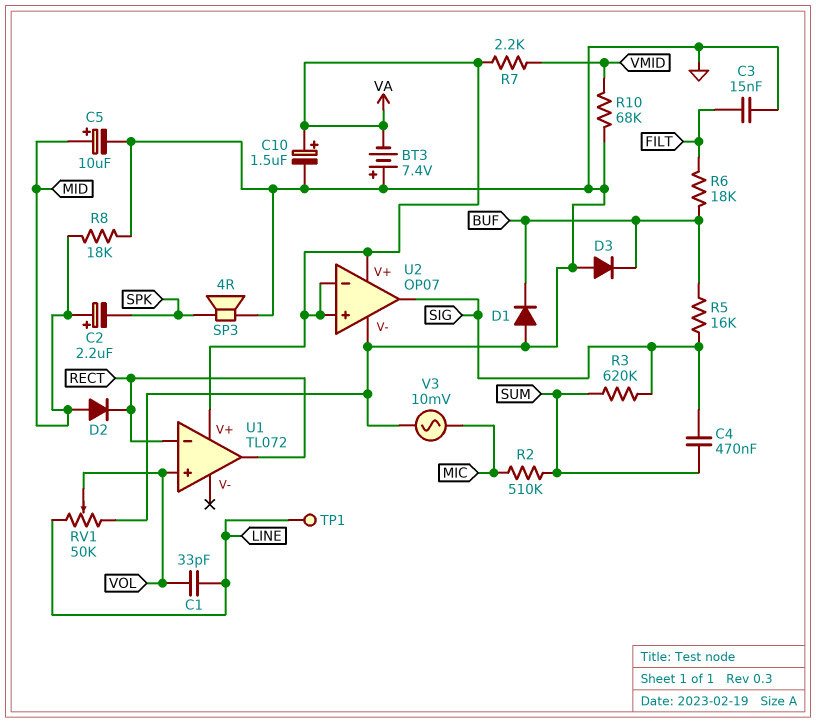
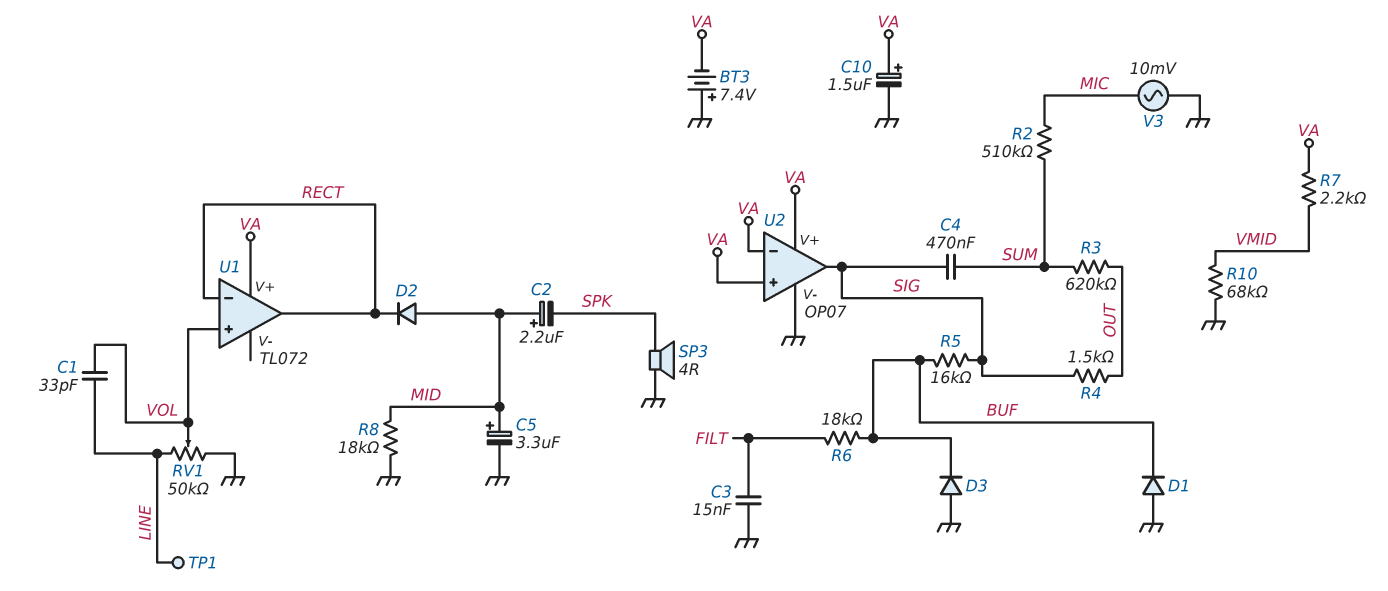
C5: 10uF (plus MID, minus GND) -> 3.3uF (plus MID, minus GND)
R3: 620k (SIG, SUM) -> 620k (OUT, SUM)
R4: none -> 1.5k (OUT, SIG)

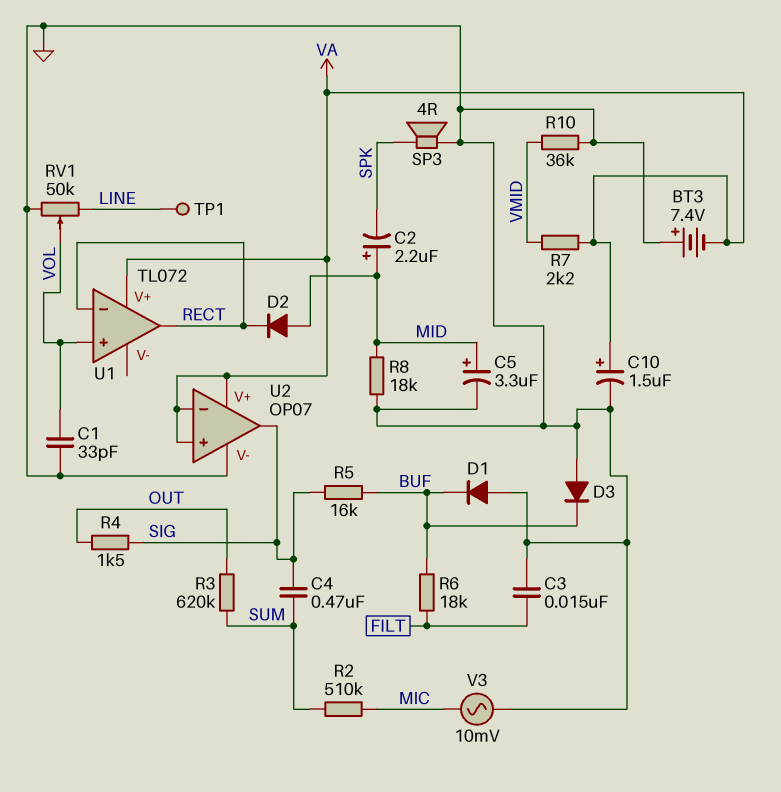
C1: 33pF (LINE, VOL) -> 33pF (GND, VOL)
R10: 68k (GND, VMID) -> 36k (GND, VMID)

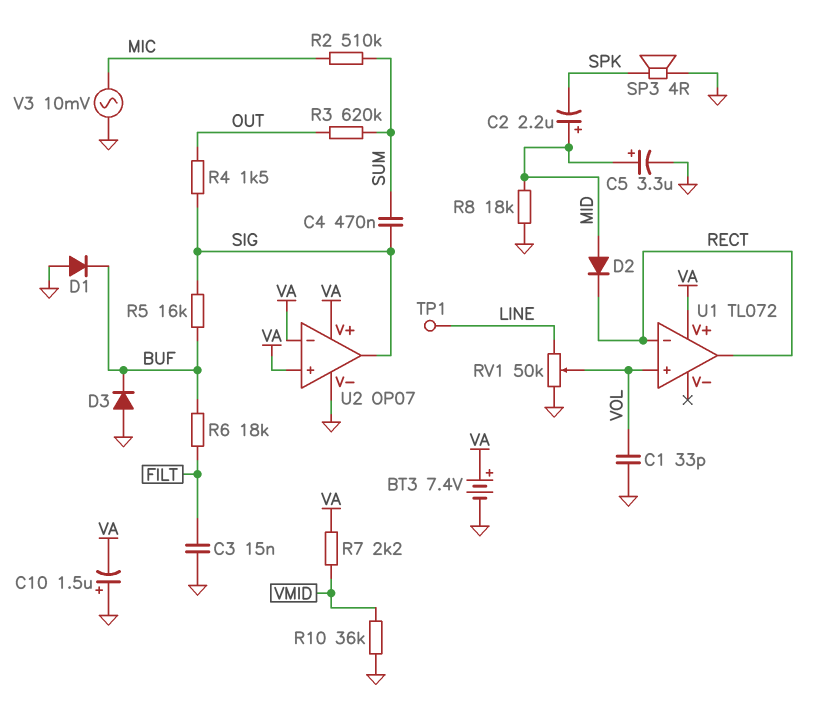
BT3: 7.4V (plus GND, minus VA) -> 7.4V (plus VA, minus GND)
C10: 1.5uF (plus VA, minus GND) -> 1.5uF (plus GND, minus VA)

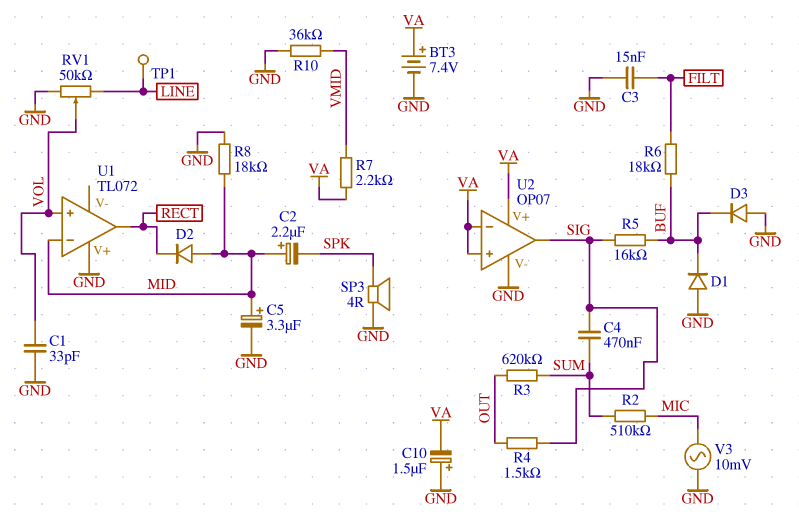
U1 pin V+: VA -> GND
U1 pin in-: RECT -> MID

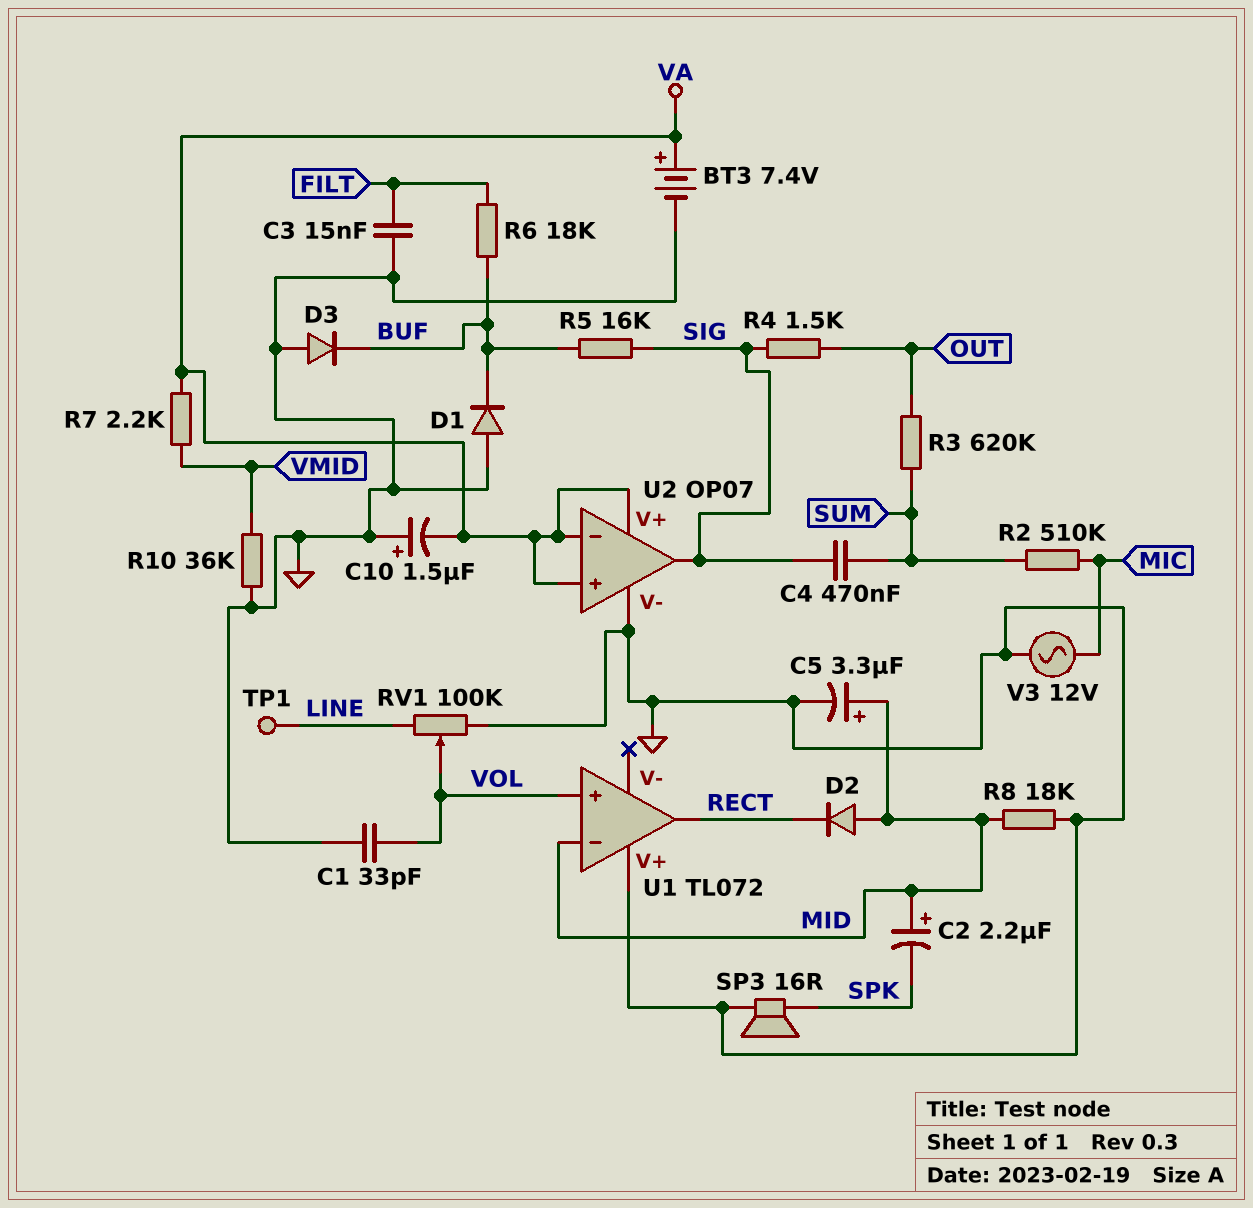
RV1: 50k (GND, LINE, wiper VOL) -> 100k (GND, LINE, wiper VOL)
SP3: speaker 4R (GND, SPK) -> speaker 16R (GND, SPK)
V3: AC 10mV (GND, MIC) -> AC 12V (GND, MIC)

